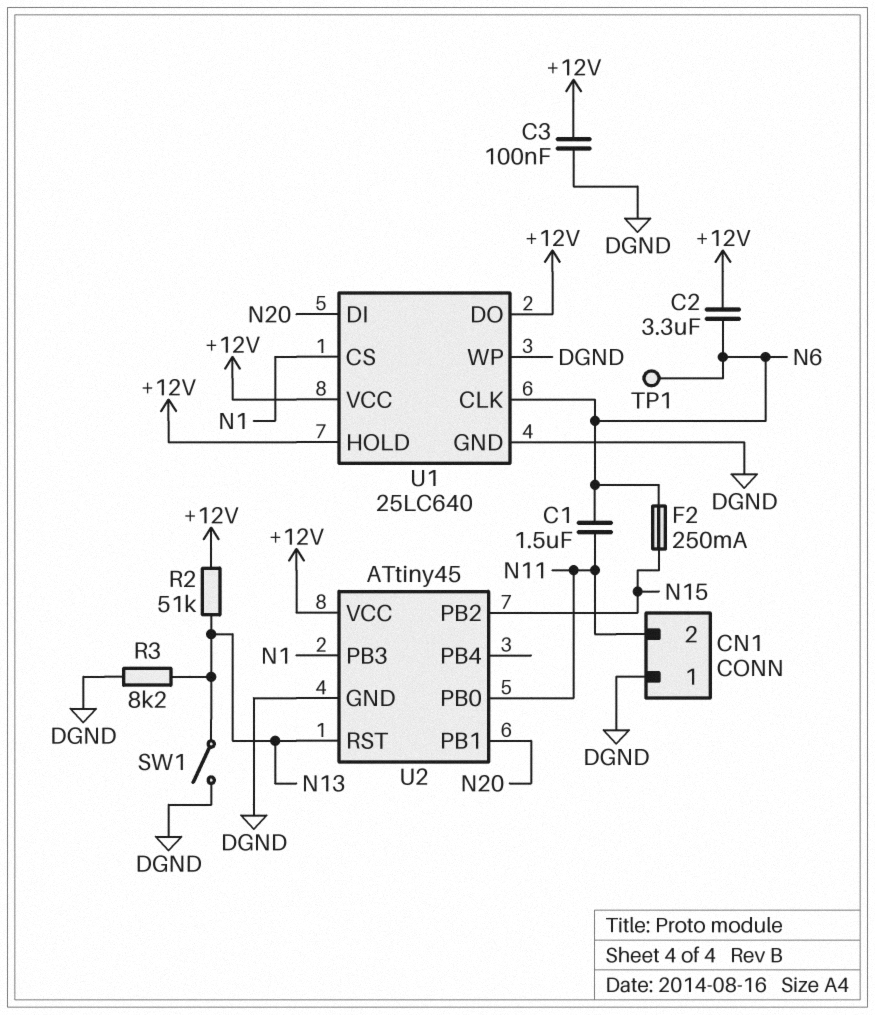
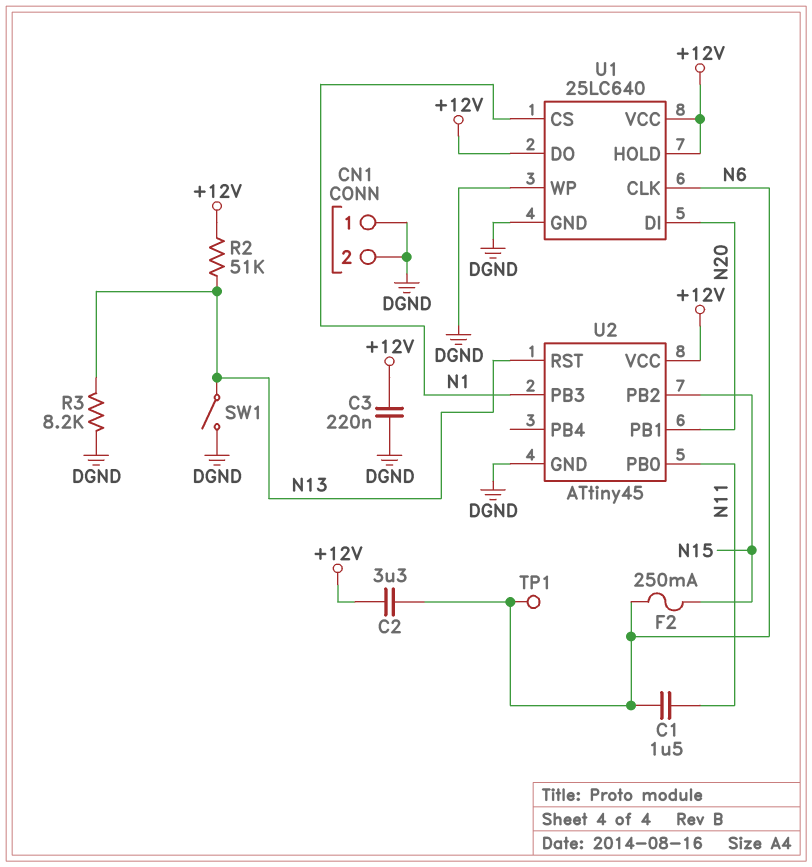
C3: 100nF (+12V, DGND) -> 220nF (+12V, DGND)
CN1 pin 2: N11 -> DGND

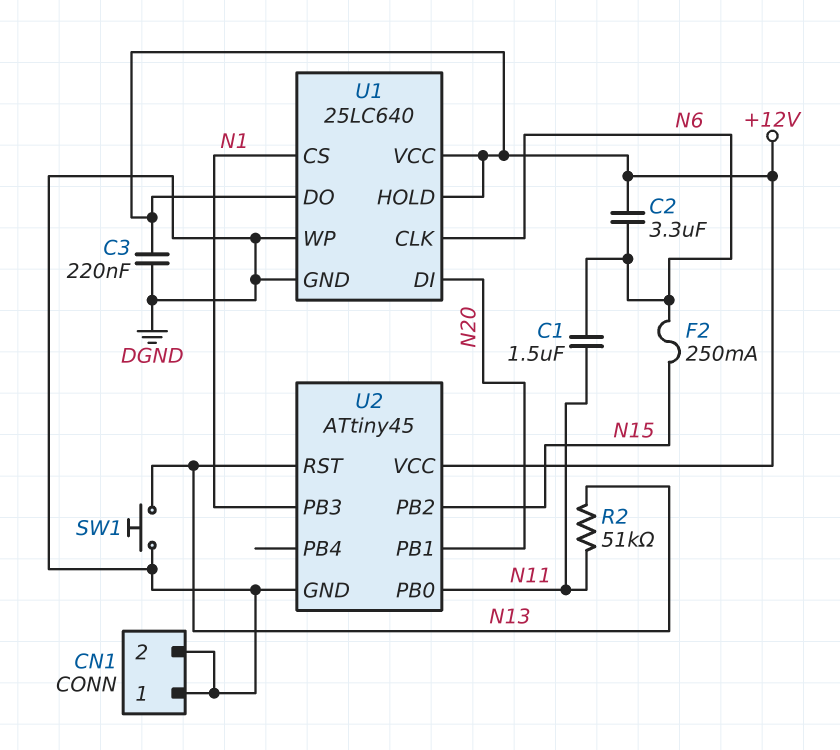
R2: 51k (+12V, N13) -> 51k (N11, N13)
R3: 8.2k (DGND, N13) -> none
SW1: switch (DGND, N13) -> button (DGND, N13)
TP1: test point (N6) -> none

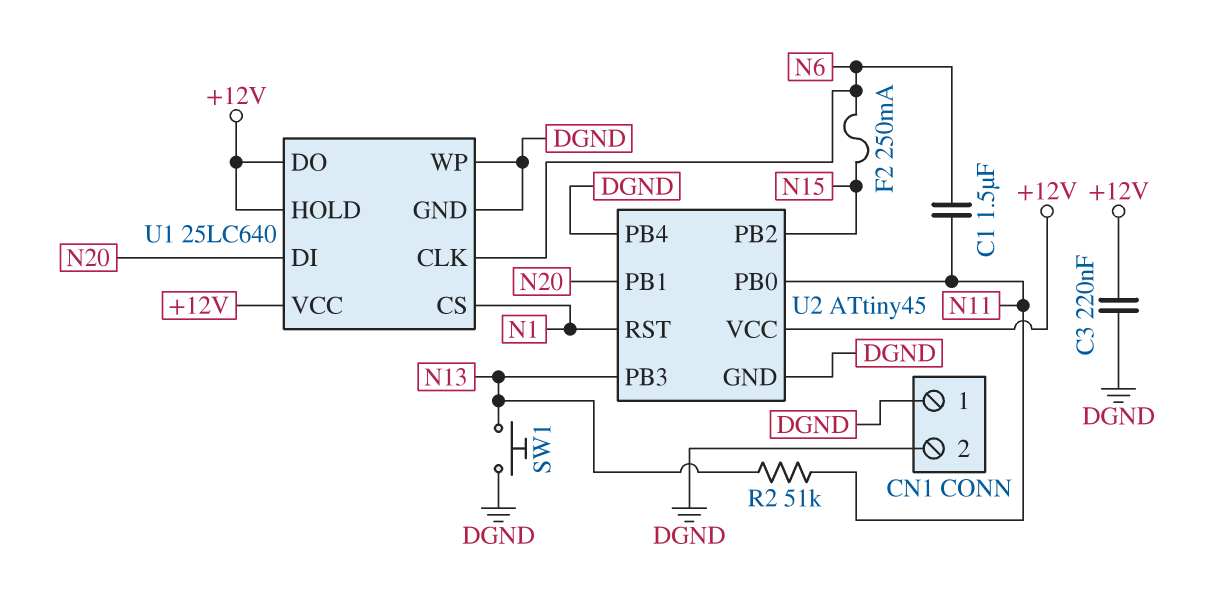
C2: 3.3uF (+12V, N6) -> none
U2 pin PB3: N1 -> N13
U2 pin PB4: none -> DGND
U2 pin RST: N13 -> N1

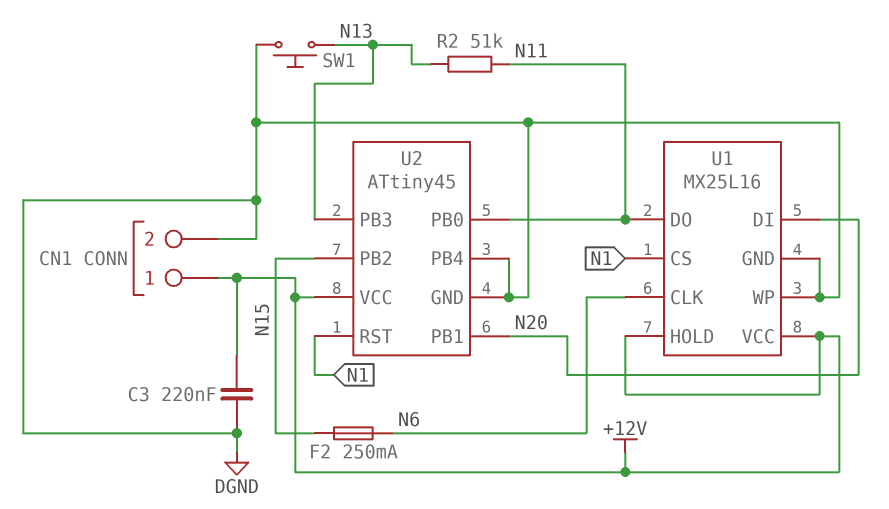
C1: 1.5uF (N6, N11) -> none
CN1 pin 1: DGND -> +12V
U1: 25LC640 -> MX25L16
U1 pin DO: +12V -> N11

